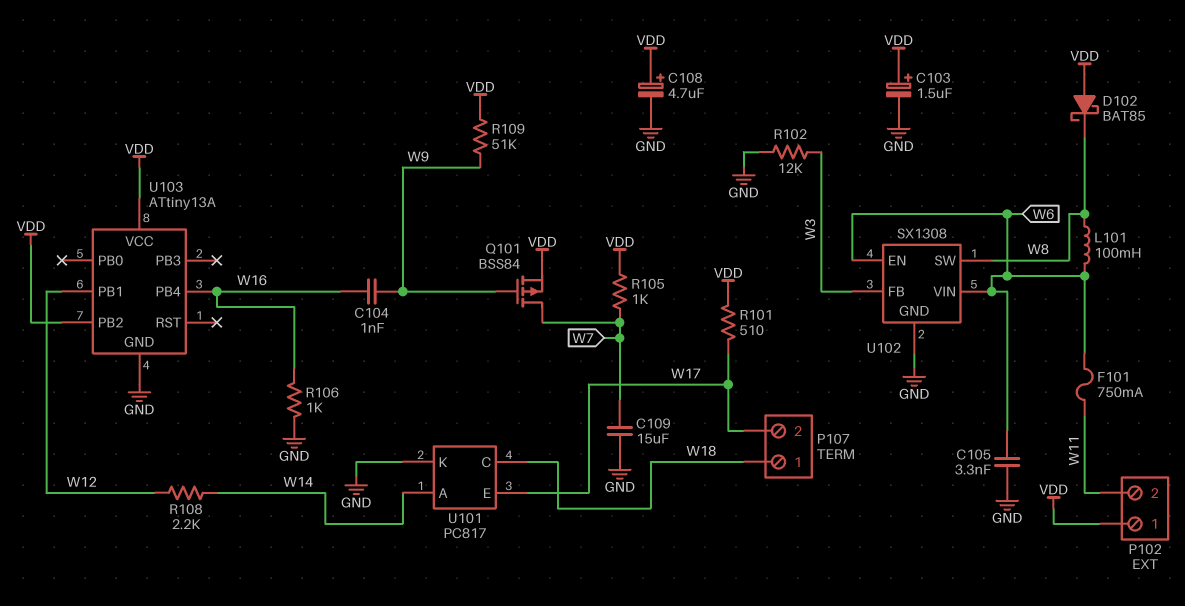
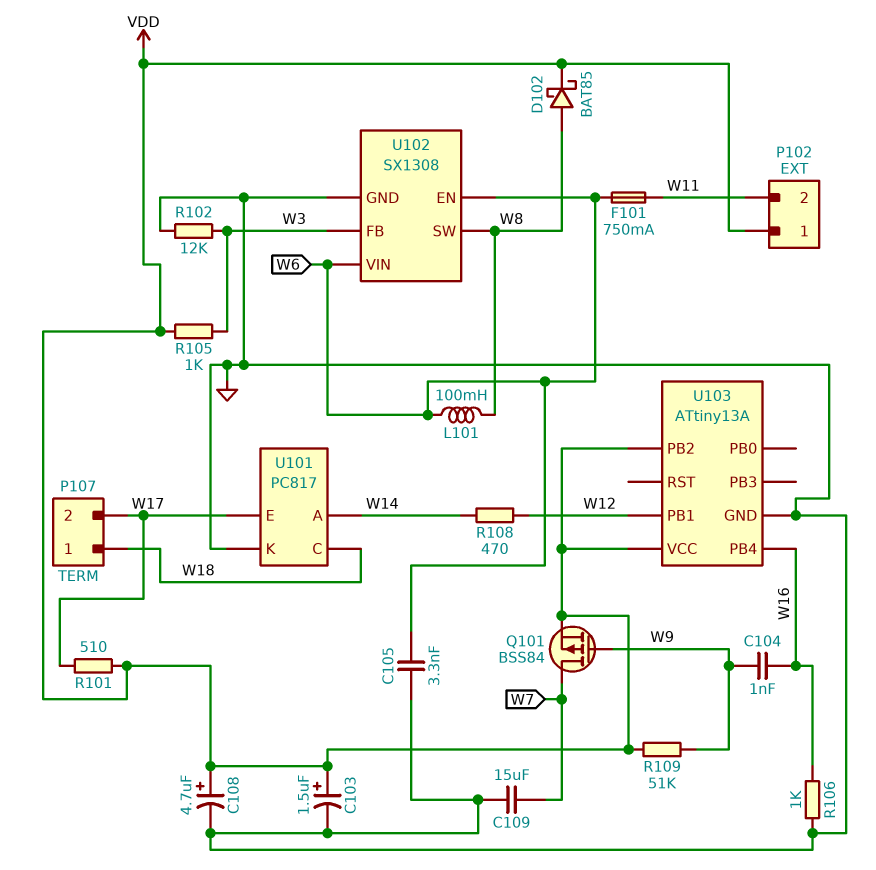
D102: schottky BAT85 (A VDD, K W8) -> schottky BAT85 (A W8, K VDD)
R105: 1k (VDD, W7) -> 1k (VDD, W3)
R108: 2.2k (W12, W14) -> 470 (W12, W14)

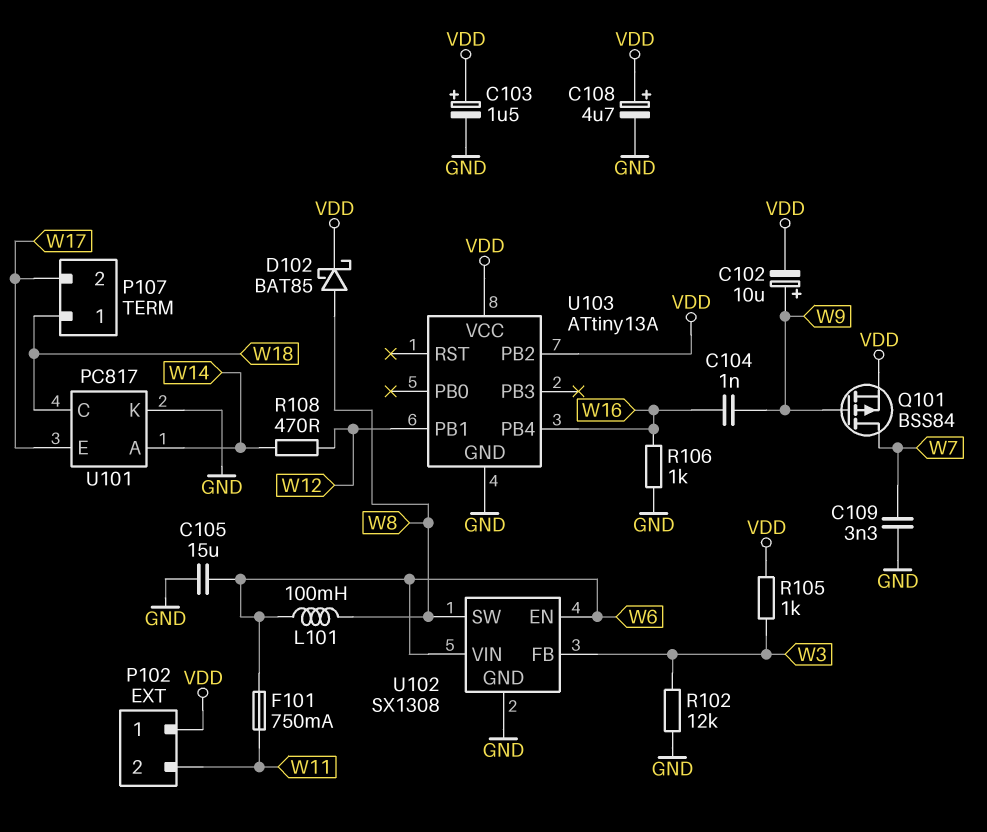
C102: none -> 10uF (plus W9, minus VDD)
C105: 3.3nF (GND, W6) -> 15uF (GND, W6)
C109: 15uF (GND, W7) -> 3.3nF (GND, W7)
R101: 510 (VDD, W17) -> none
R109: 51k (VDD, W9) -> none

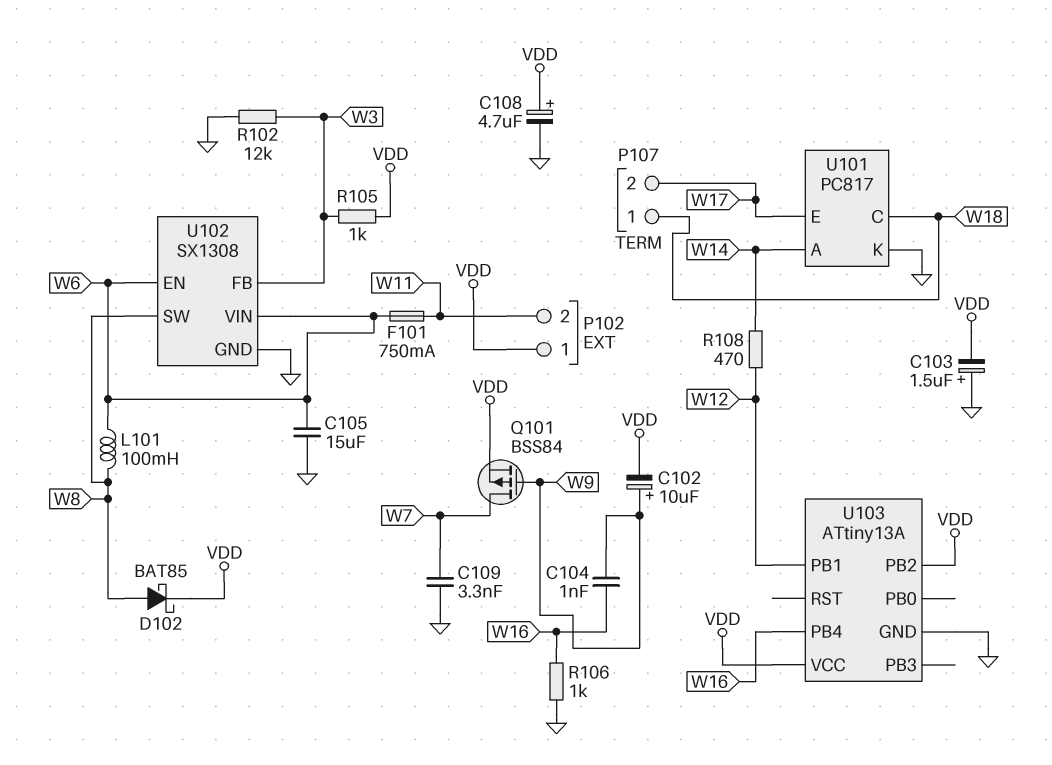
C103: 1.5uF (plus VDD, minus GND) -> 1.5uF (plus GND, minus VDD)

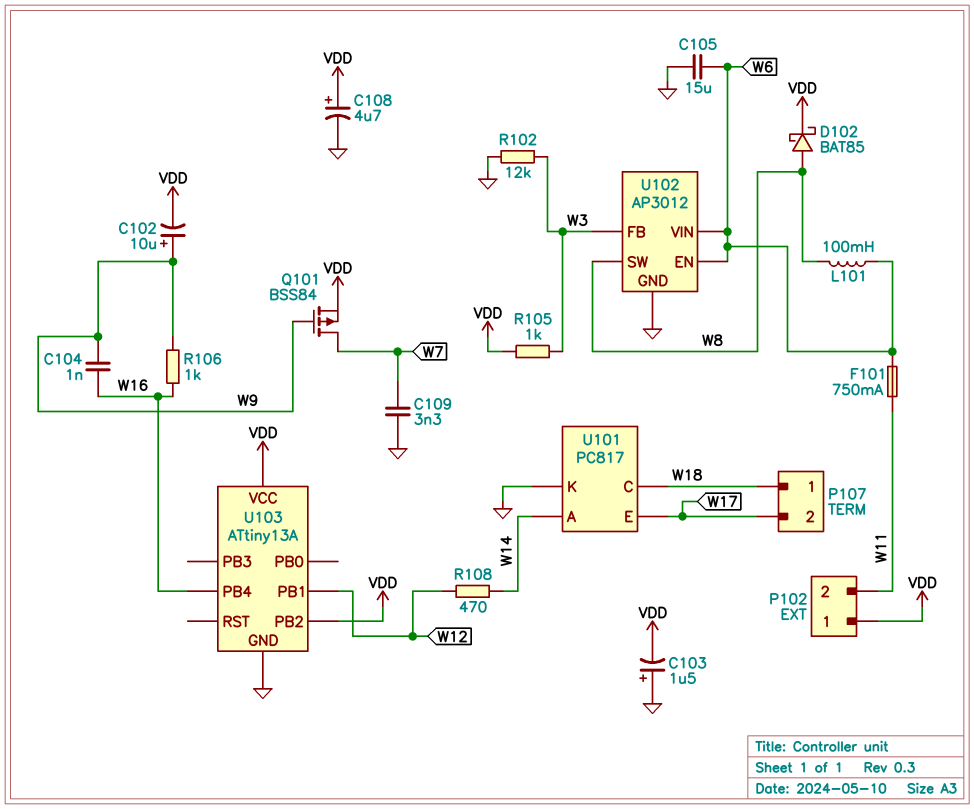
R106: 1k (GND, W16) -> 1k (W9, W16)
U102: SX1308 -> AP3012

